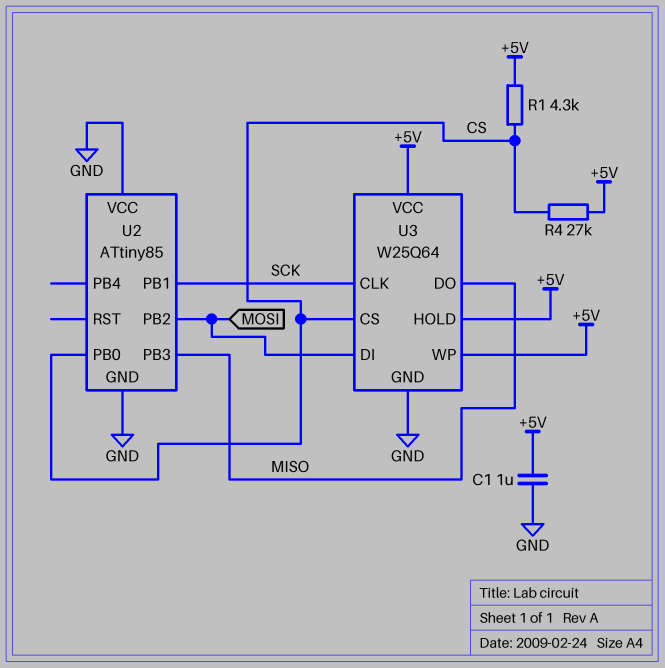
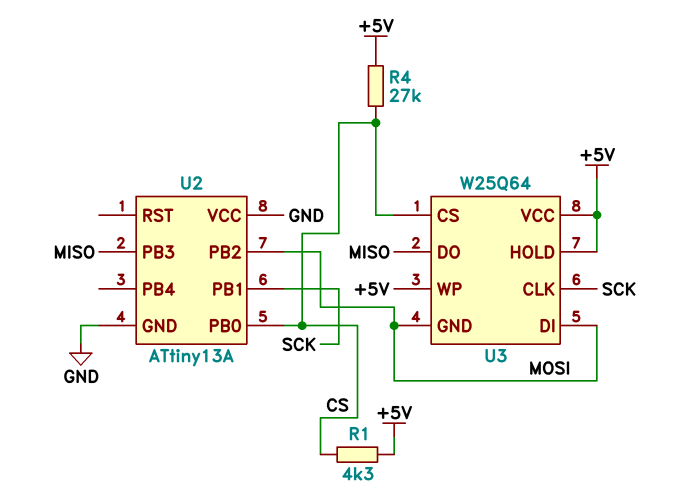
C1: 1uF (+5V, GND) -> none
U2: ATtiny85 -> ATtiny13A
U3 pin GND: GND -> MOSI

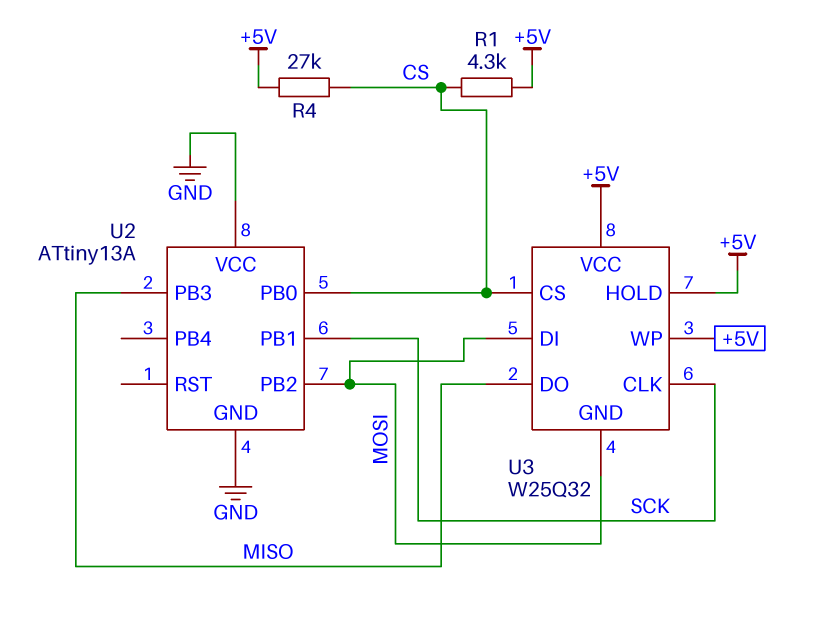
U3: W25Q64 -> W25Q32

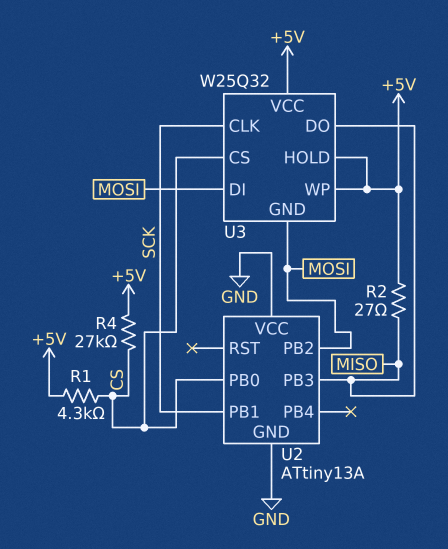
R2: none -> 27 (+5V, MISO)

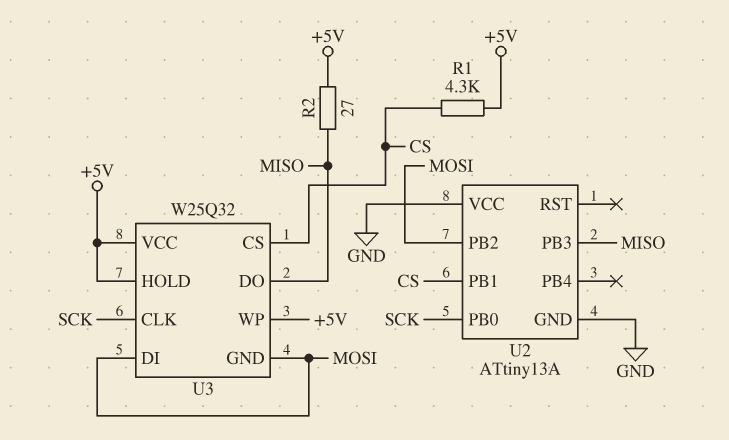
R4: 27k (+5V, CS) -> none
U2 pin PB0: CS -> SCK
U2 pin PB1: SCK -> CS

